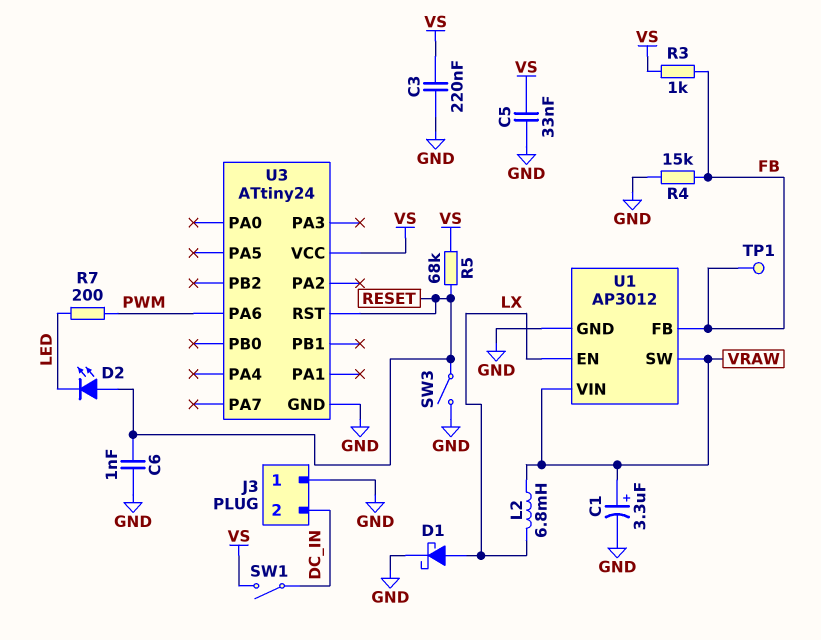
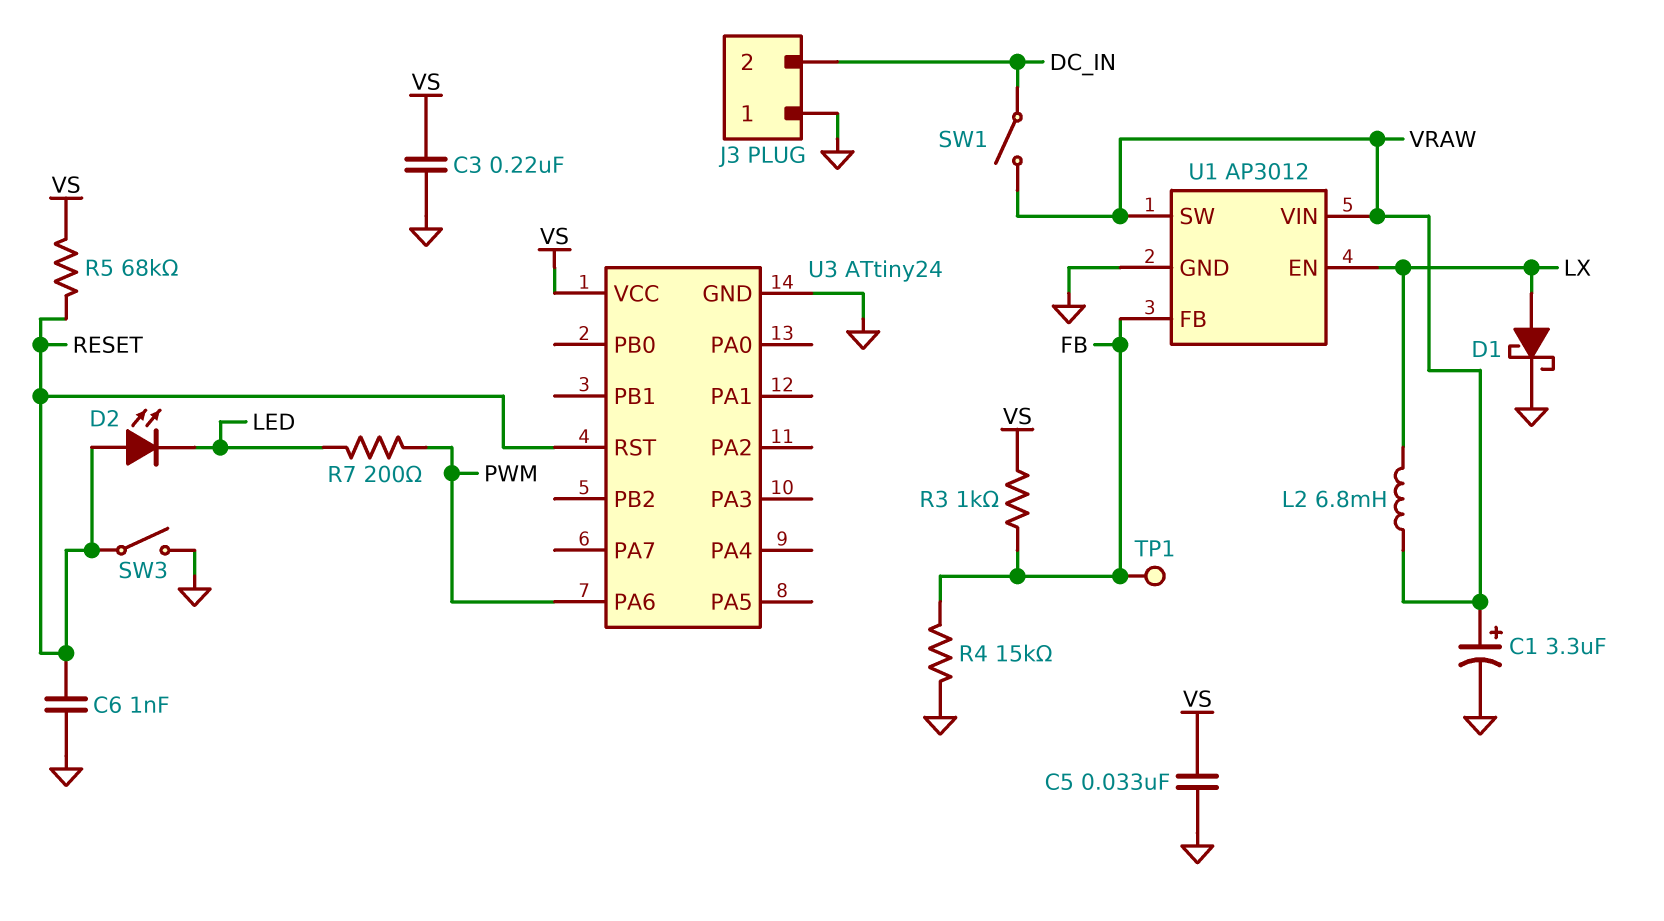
SW1: switch (DC_IN, VS) -> switch (DC_IN, VRAW)

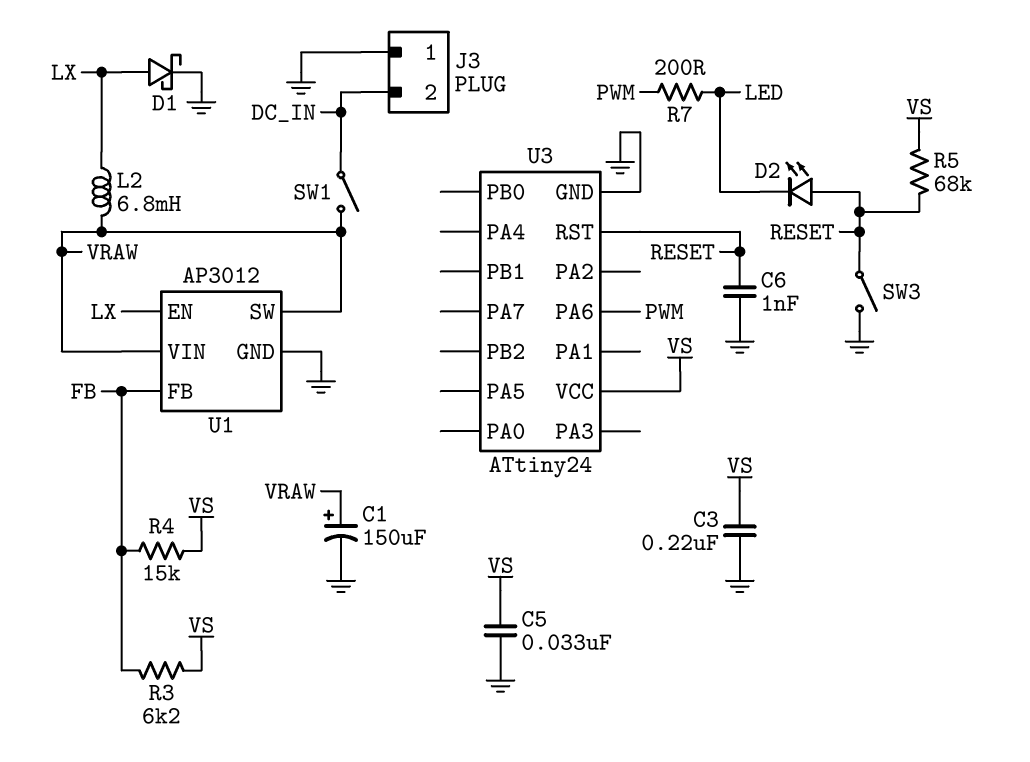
C1: 3.3uF (plus VRAW, minus GND) -> 150uF (plus VRAW, minus GND)
R3: 1k (FB, VS) -> 6.2k (FB, VS)
R4: 15k (FB, GND) -> 15k (FB, VS)
TP1: test point (FB) -> none

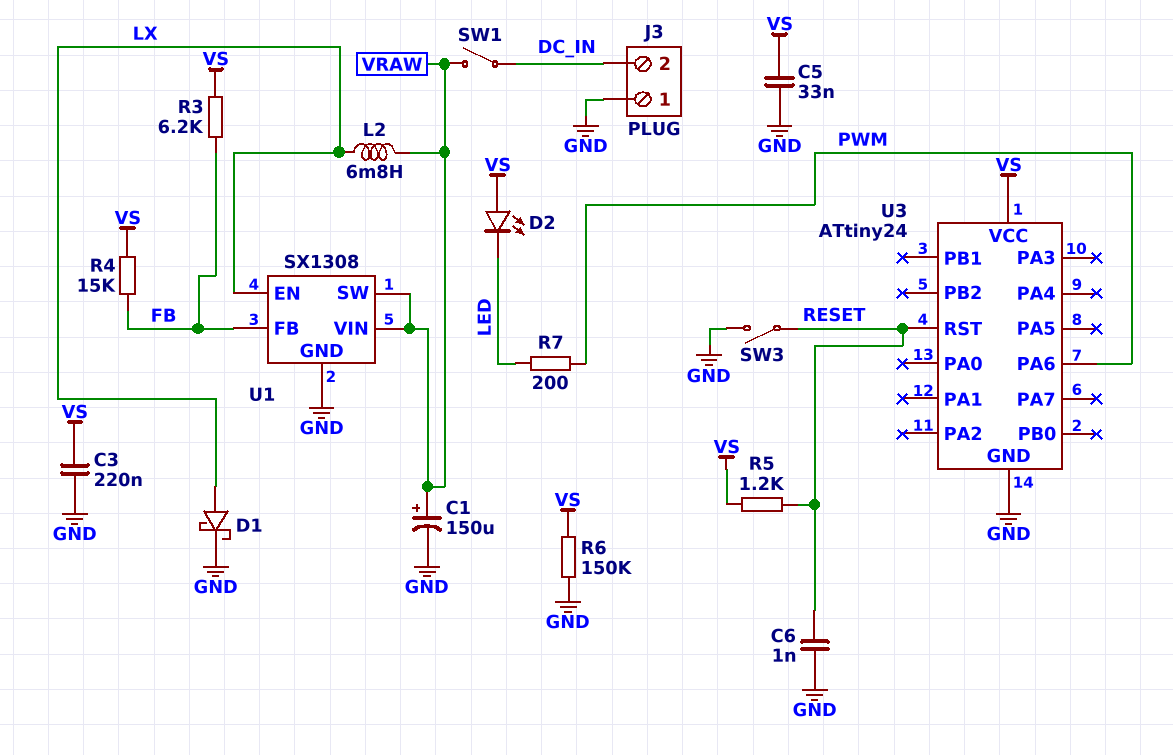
D2: LED (A RESET, K LED) -> LED (A VS, K LED)
R5: 68k (RESET, VS) -> 1.2k (RESET, VS)
R6: none -> 150k (GND, VS)
U1: AP3012 -> SX1308

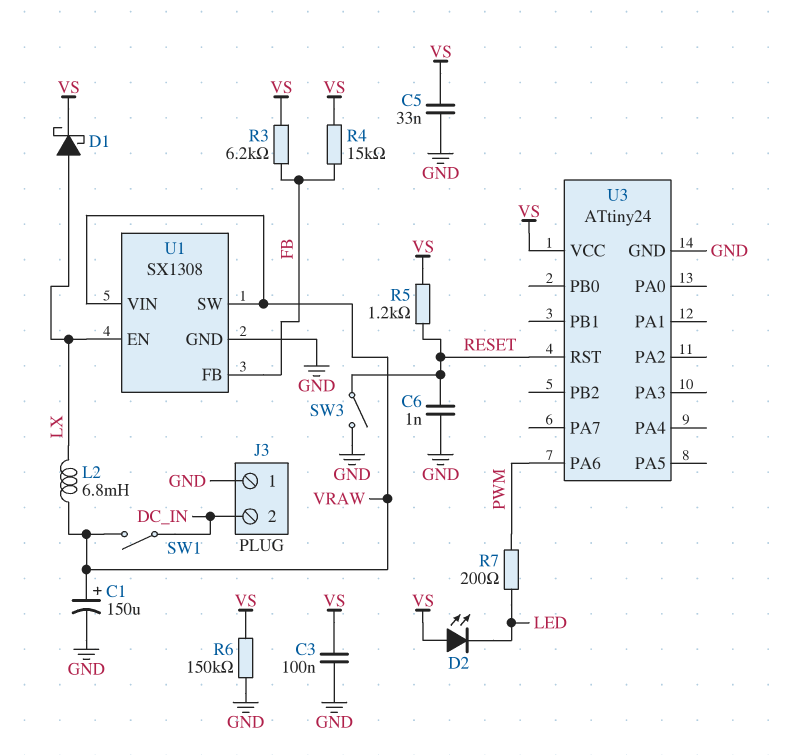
C3: 220nF (GND, VS) -> 100nF (GND, VS)
D1: schottky (A LX, K GND) -> schottky (A LX, K VS)

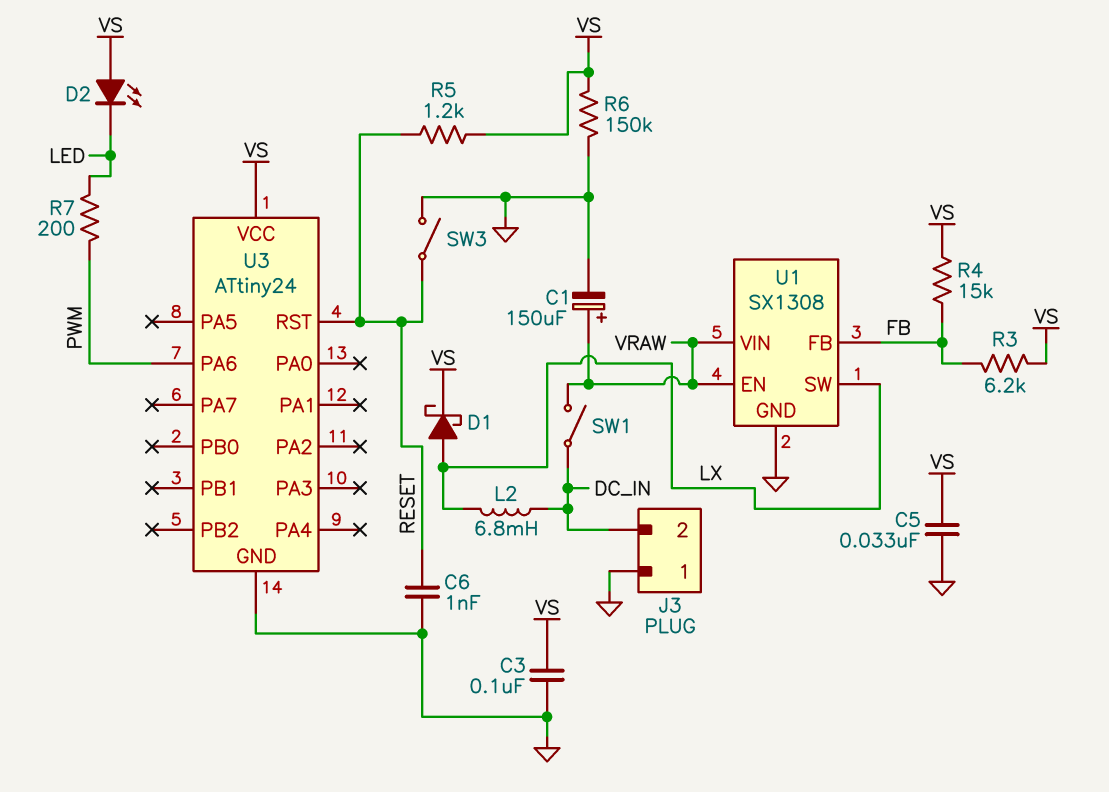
L2: 6.8mH (LX, VRAW) -> 6.8mH (DC_IN, LX)
U1 pin EN: LX -> VRAW
U1 pin SW: VRAW -> LX

